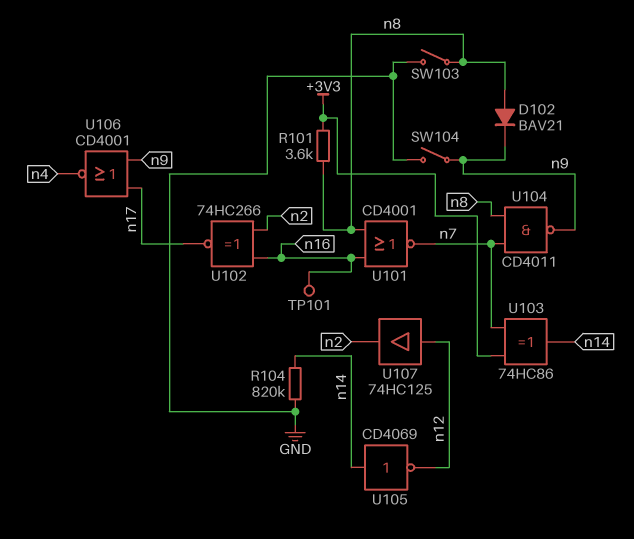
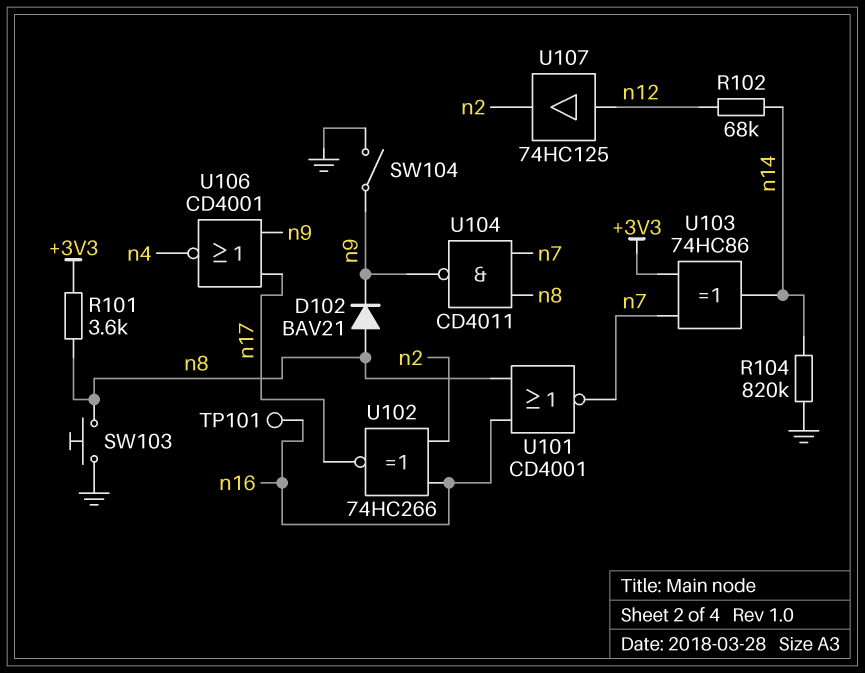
R102: none -> 68k (n12, n14)
SW103: switch (GND, n8) -> button (GND, n8)
U105: NOT CD4069 (in n14, out n12) -> none

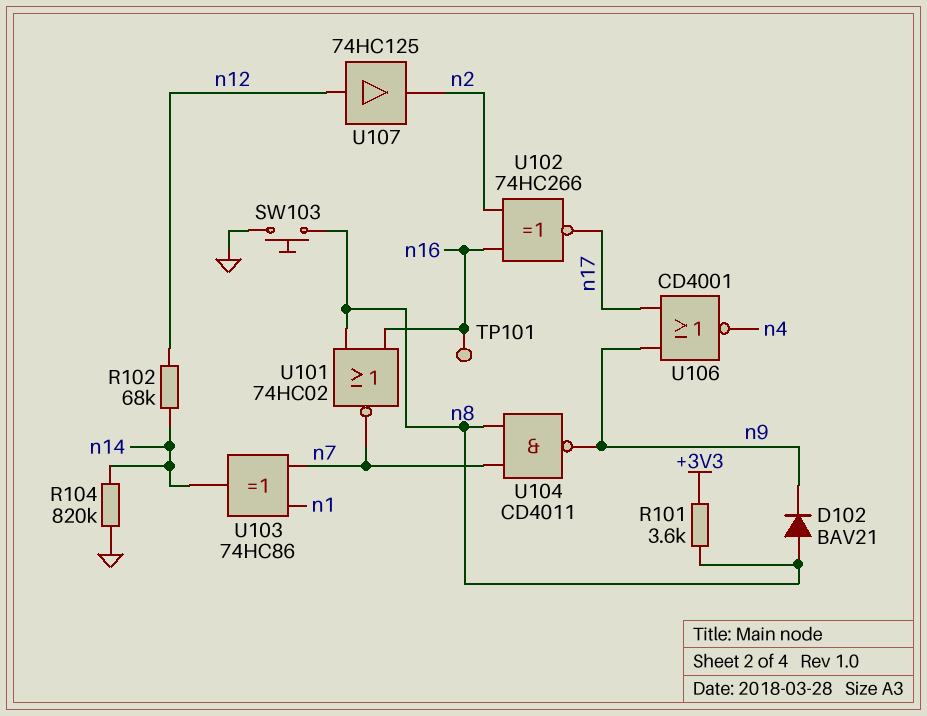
SW104: switch (GND, n9) -> none
U101: NOR CD4001 (in n8, in n16, out n7) -> NOR 74HC02 (in n8, in n16, out n7)
U103: XOR 74HC86 (in +3V3, in n7, out n14) -> XOR 74HC86 (in n1, in n7, out n14)

